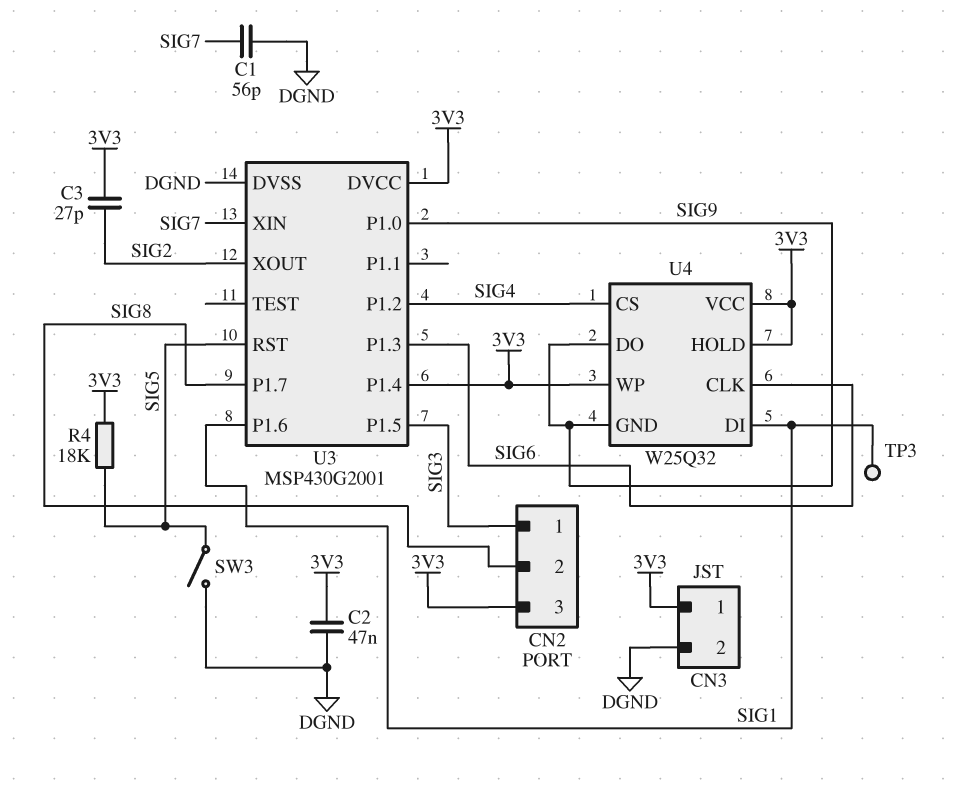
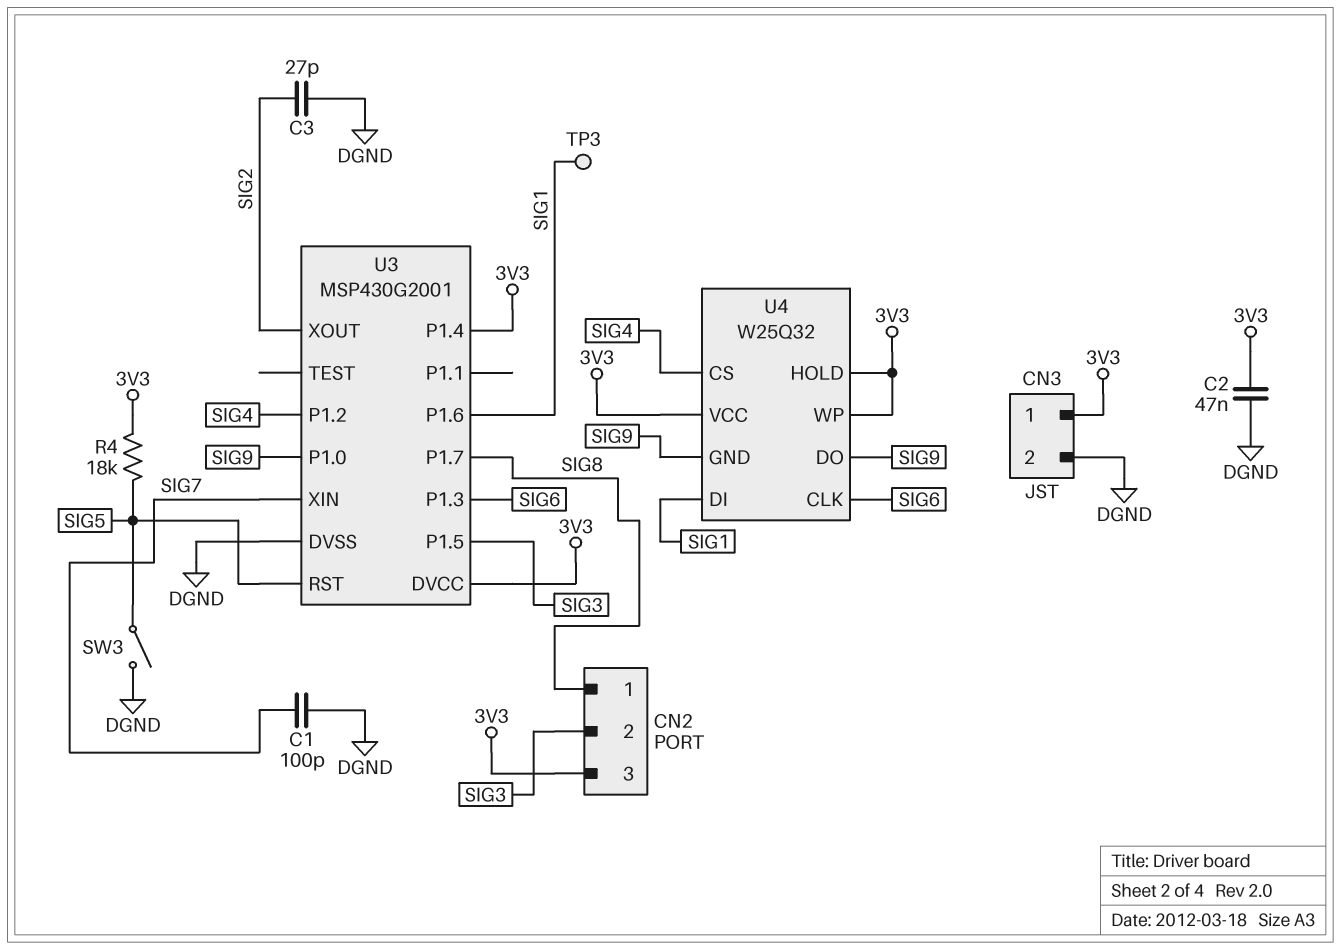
C1: 56pF (DGND, SIG7) -> 100pF (DGND, SIG7)
C3: 27pF (3V3, SIG2) -> 27pF (DGND, SIG2)
CN2 pin 1: SIG3 -> SIG8
CN2 pin 2: SIG8 -> SIG3

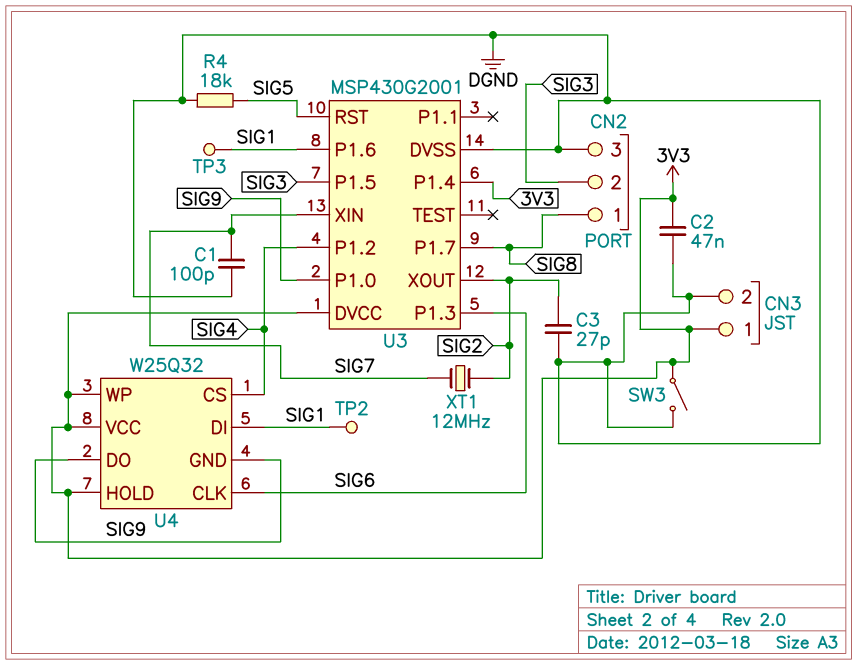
CN2 pin 3: 3V3 -> DGND
R4: 18k (3V3, SIG5) -> 18k (DGND, SIG5)
SW3: switch (DGND, SIG5) -> switch (3V3, DGND)
TP2: none -> test point (SIG1)
XT1: none -> 12MHz (SIG2, SIG7)

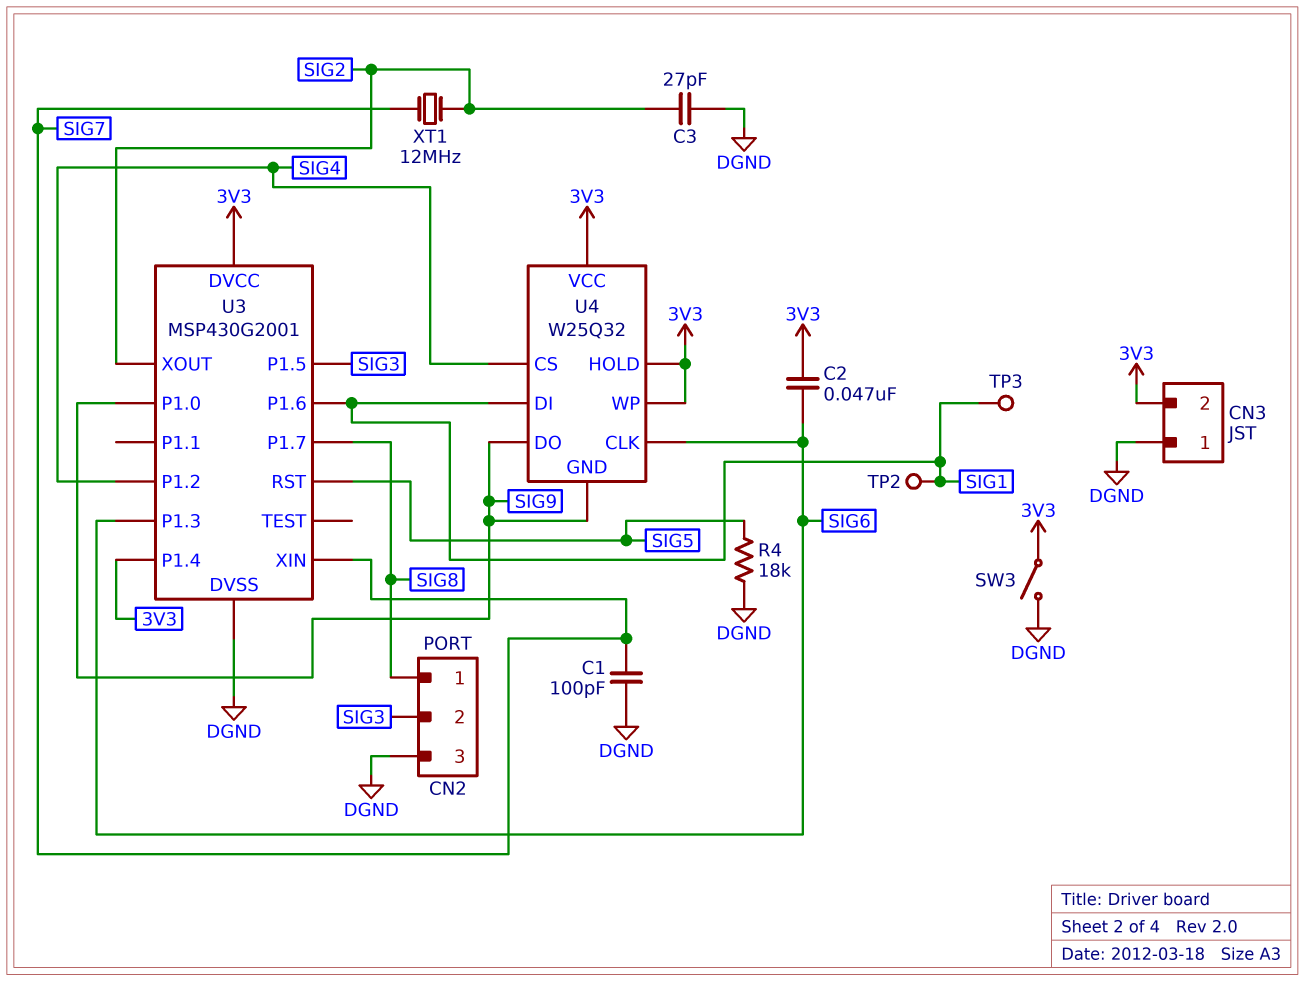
C2: 47nF (3V3, DGND) -> 47nF (3V3, SIG6)
CN3 pin 1: 3V3 -> DGND
CN3 pin 2: DGND -> 3V3

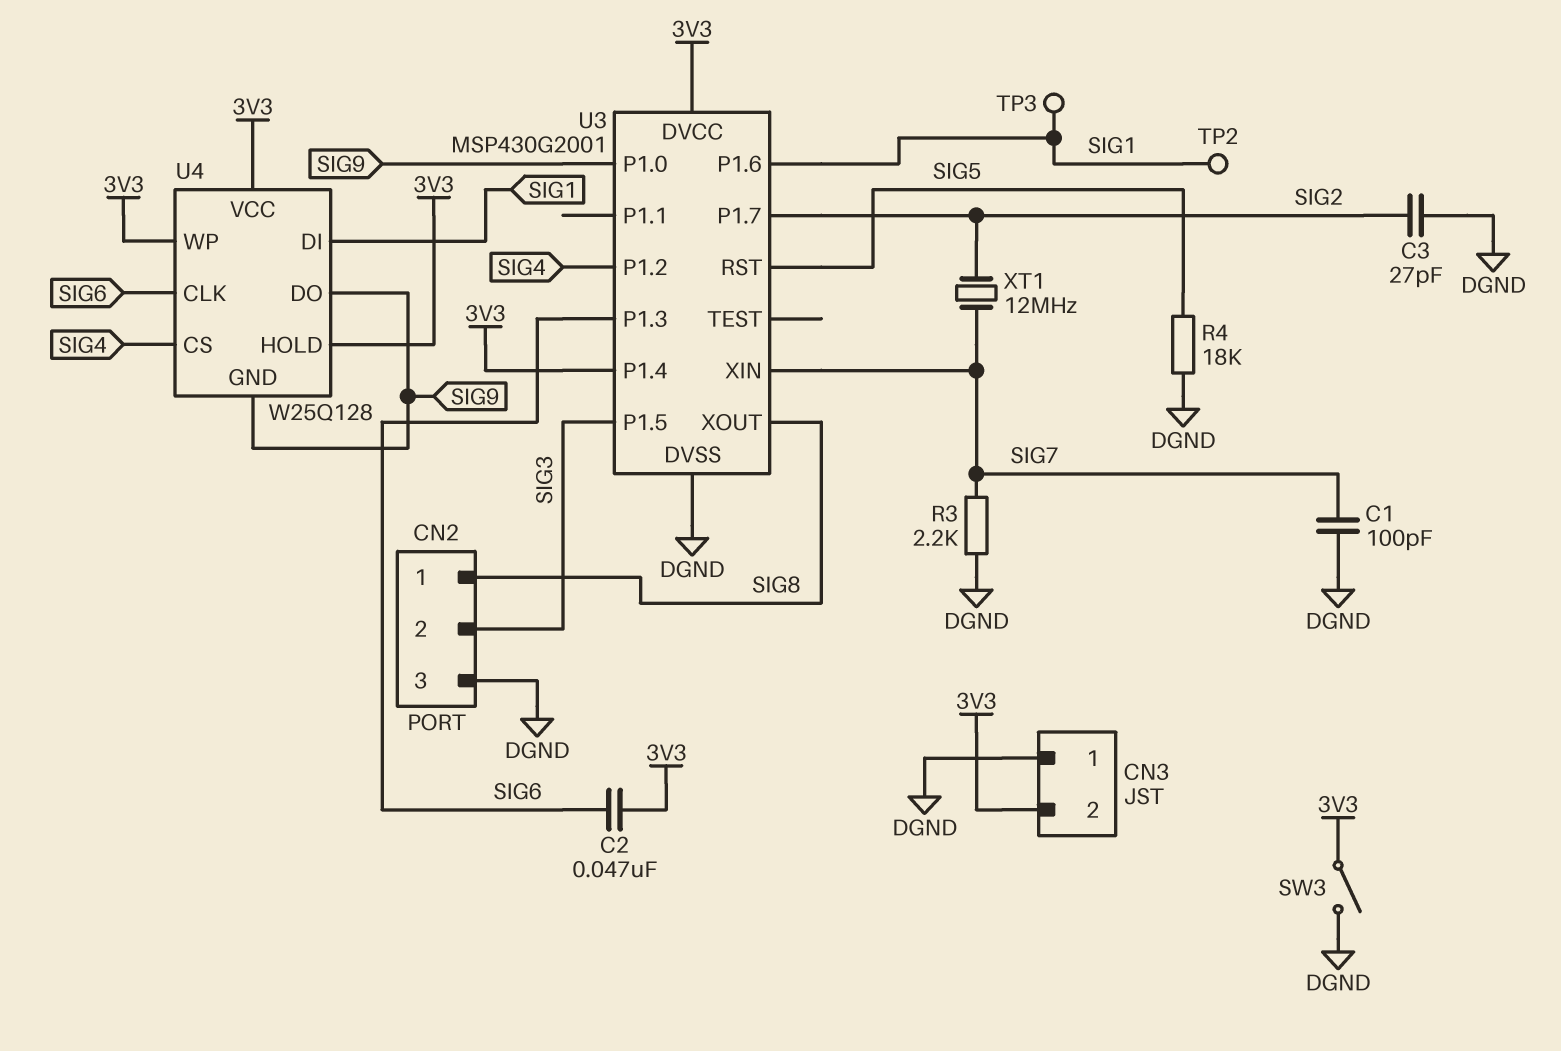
R3: none -> 2.2k (DGND, SIG7)
U3 pin P1.7: SIG8 -> SIG2
U3 pin XOUT: SIG2 -> SIG8
U4: W25Q32 -> W25Q128

